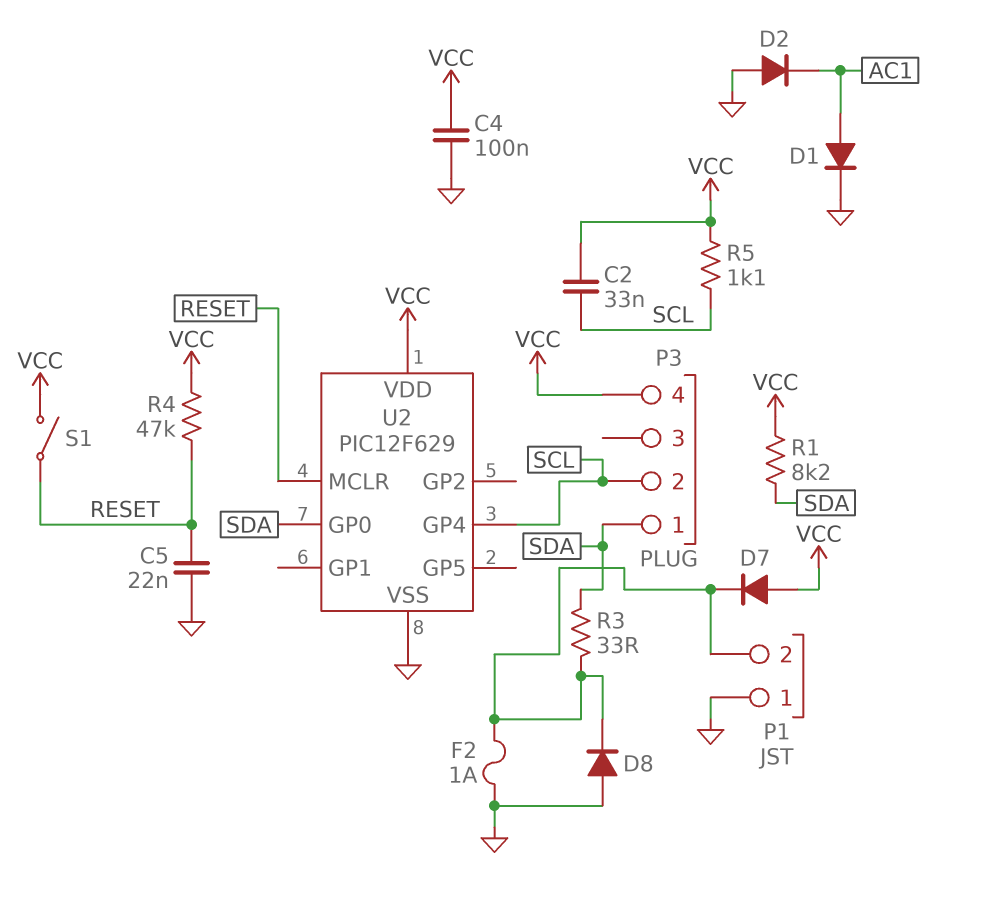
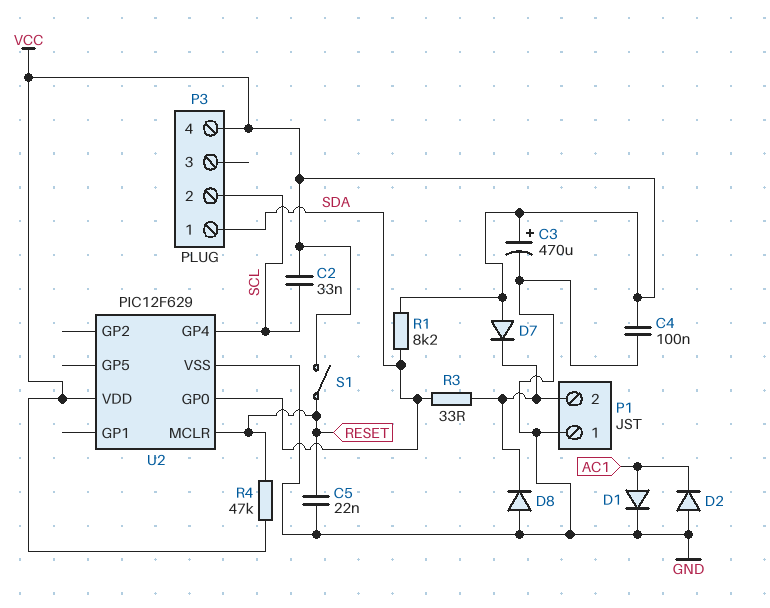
C3: none -> 470uF (plus VCC, minus GND)
F2: 1A (GND, P1/2) -> none
R5: 1.1k (SCL, VCC) -> none

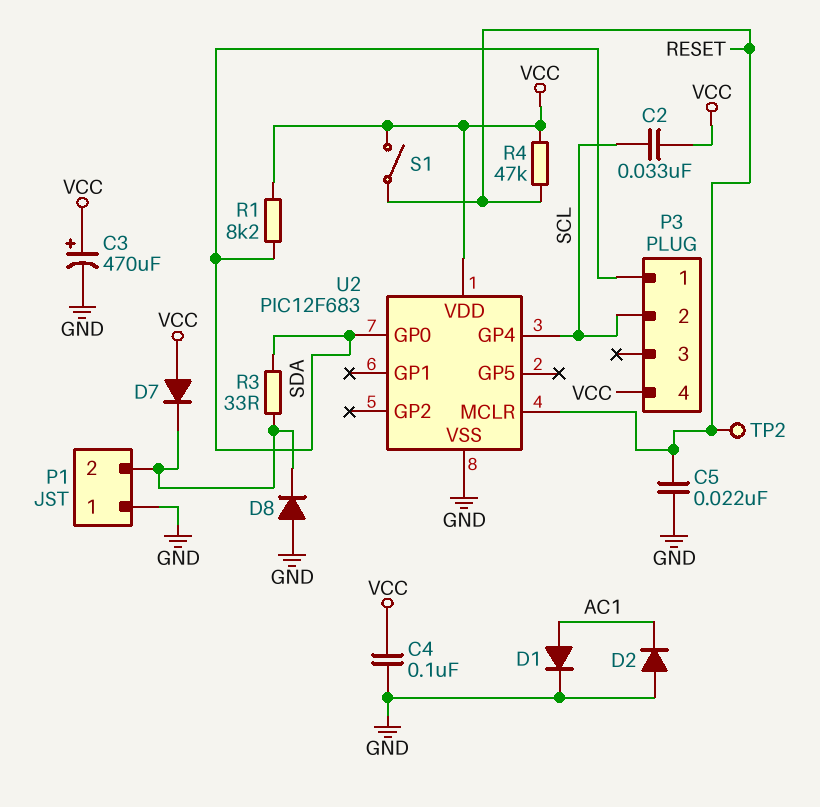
TP2: none -> test point (RESET)
U2: PIC12F629 -> PIC12F683

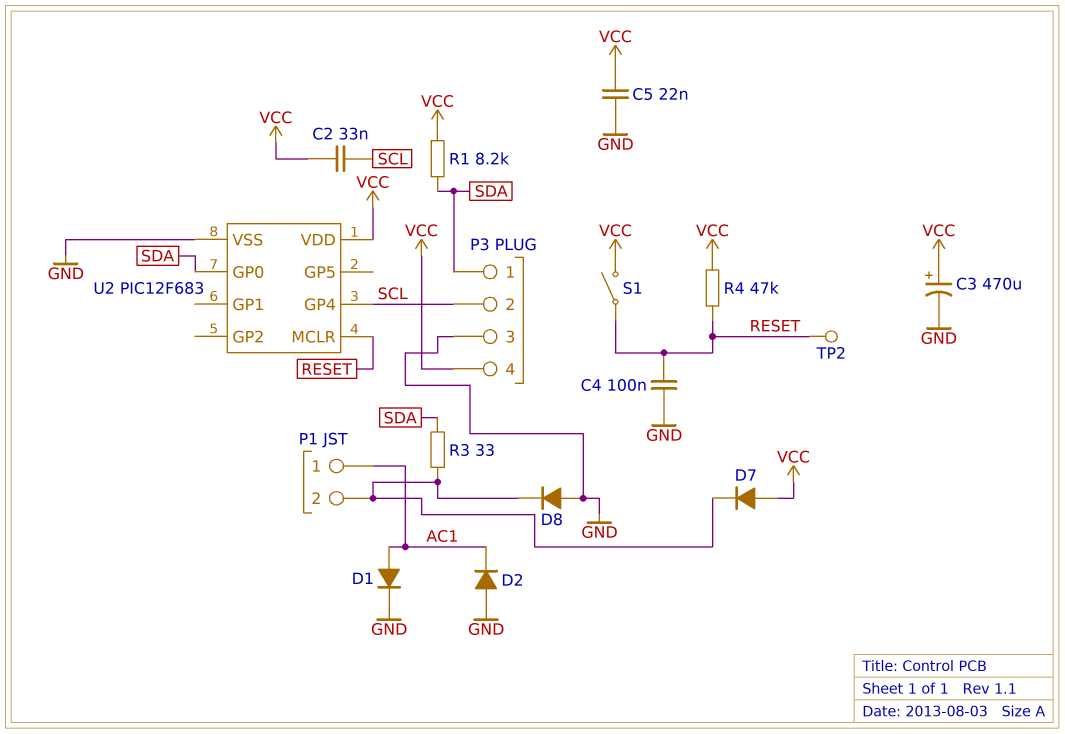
C4: 100nF (GND, VCC) -> 100nF (GND, RESET)
C5: 22nF (GND, RESET) -> 22nF (GND, VCC)
P1 pin 1: GND -> AC1
P3 pin 3: none -> GND

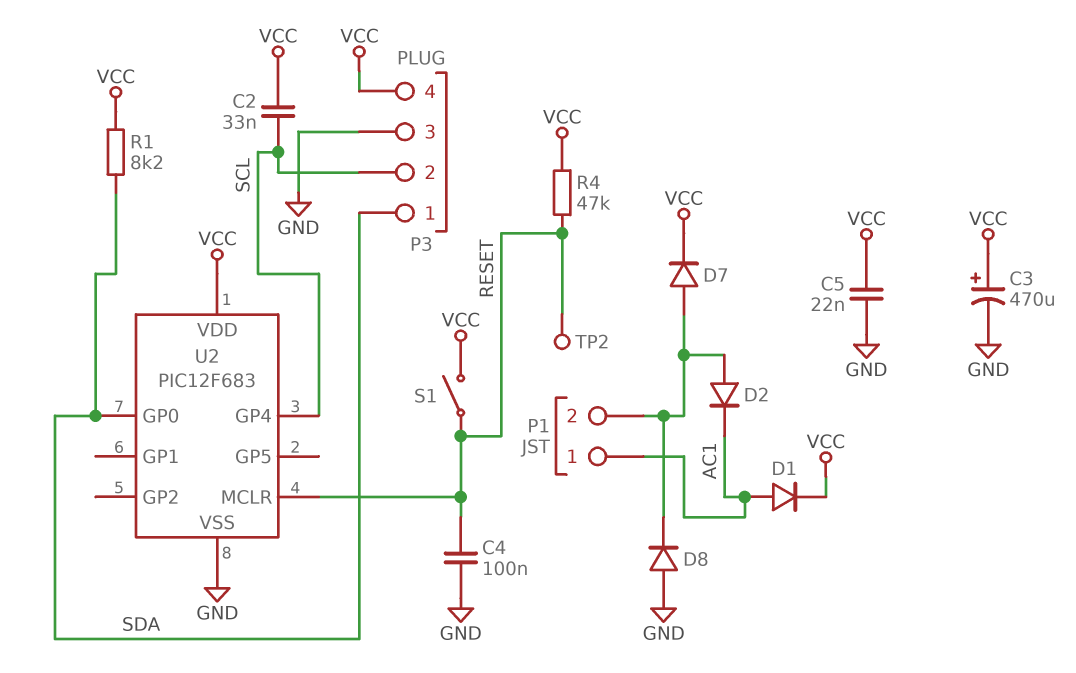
D1: diode (A AC1, K GND) -> diode (A AC1, K VCC)
D2: diode (A GND, K AC1) -> diode (A P1/2, K AC1)
D7: diode (A VCC, K P1/2) -> diode (A P1/2, K VCC)
R3: 33 (P1/2, SDA) -> none

